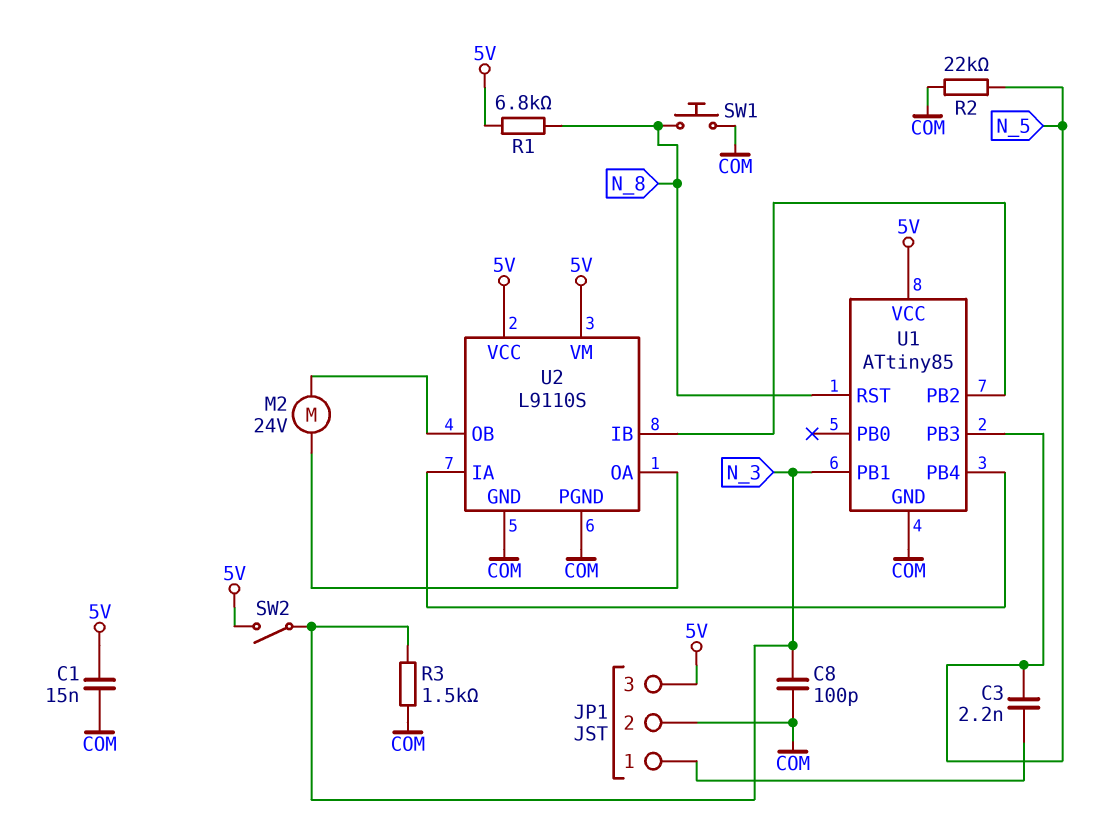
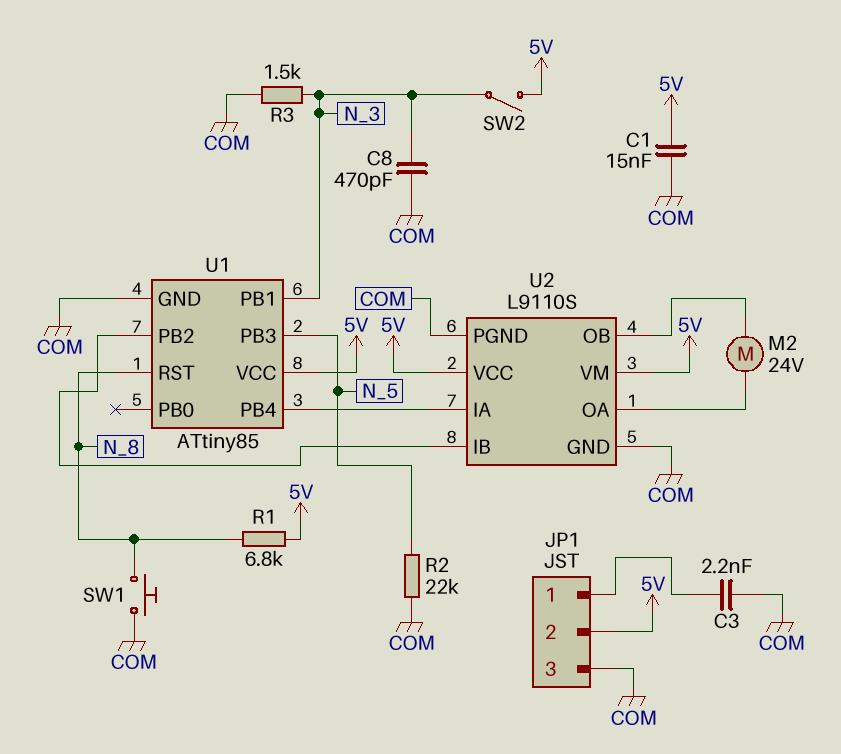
C3: 2.2nF (JP1/1, N_5) -> 2.2nF (COM, JP1/1)
C8: 100pF (COM, N_3) -> 470pF (COM, N_3)
JP1 pin 2: COM -> 5V
JP1 pin 3: 5V -> COM

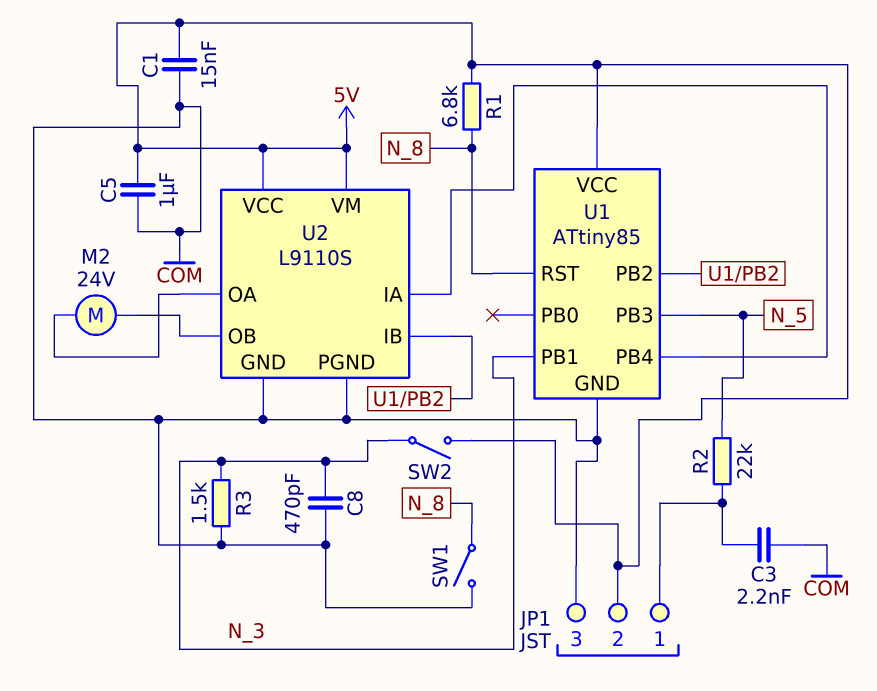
C5: none -> 1uF (5V, COM)
R2: 22k (COM, N_5) -> 22k (JP1/1, N_5)
SW1: button (COM, N_8) -> switch (COM, N_8)

